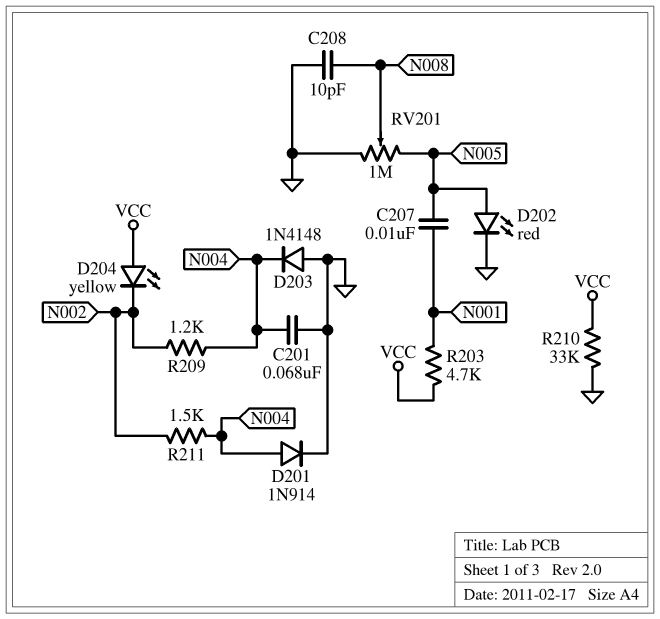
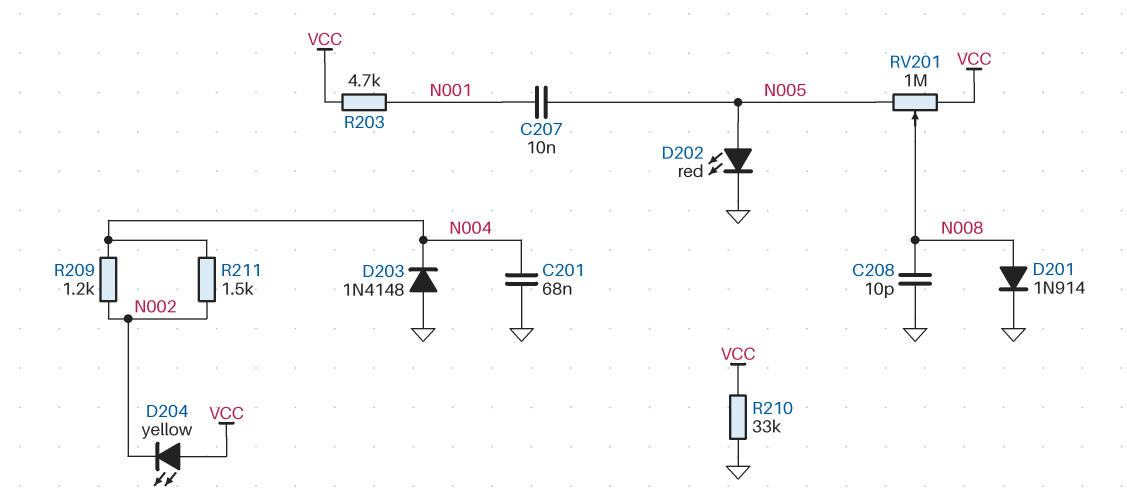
D201: diode 1N914 (A N004, K GND) -> diode 1N914 (A N008, K GND)
RV201: 1M (GND, N005, wiper N008) -> 1M (N005, VCC, wiper N008)

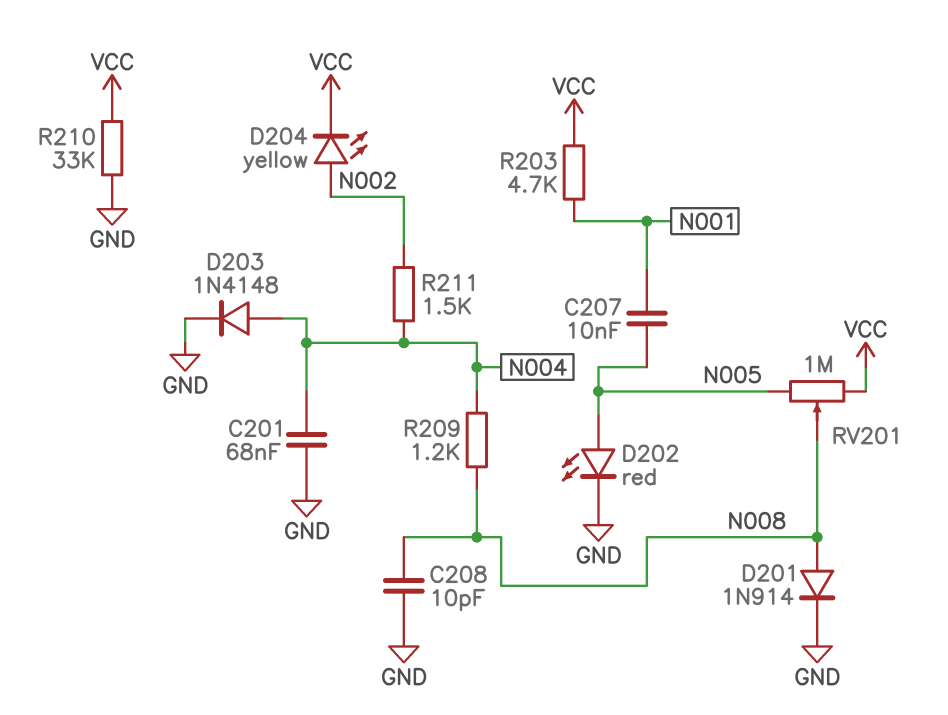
D203: diode 1N4148 (A GND, K N004) -> diode 1N4148 (A N004, K GND)
D204: LED yellow (A VCC, K N002) -> LED yellow (A N002, K VCC)
R209: 1.2k (N002, N004) -> 1.2k (N004, N008)

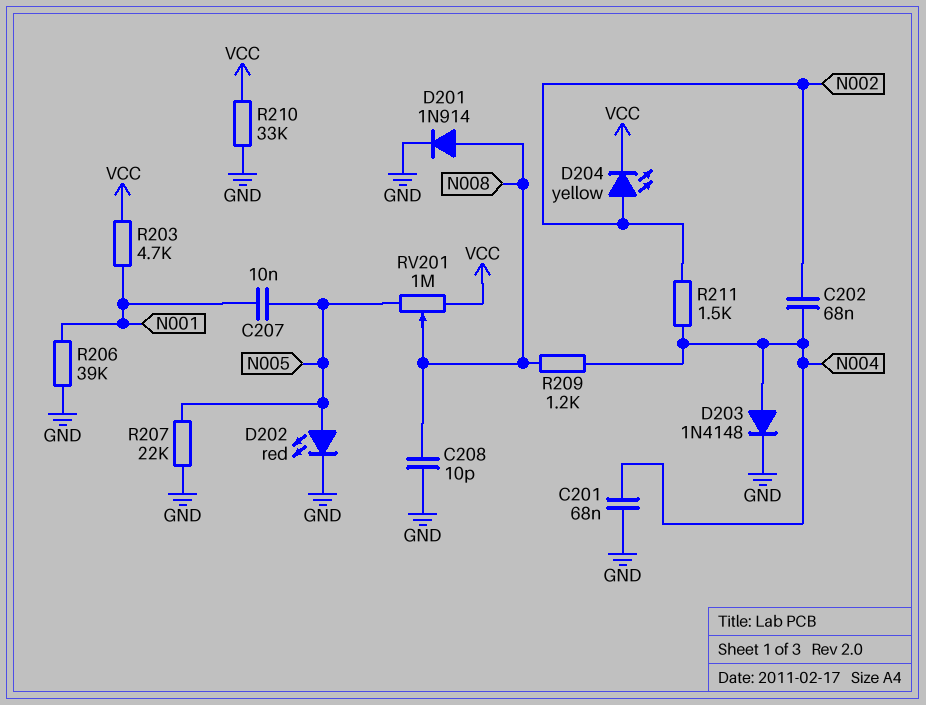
C202: none -> 68nF (N002, N004)
R206: none -> 39k (GND, N001)
R207: none -> 22k (GND, N005)

